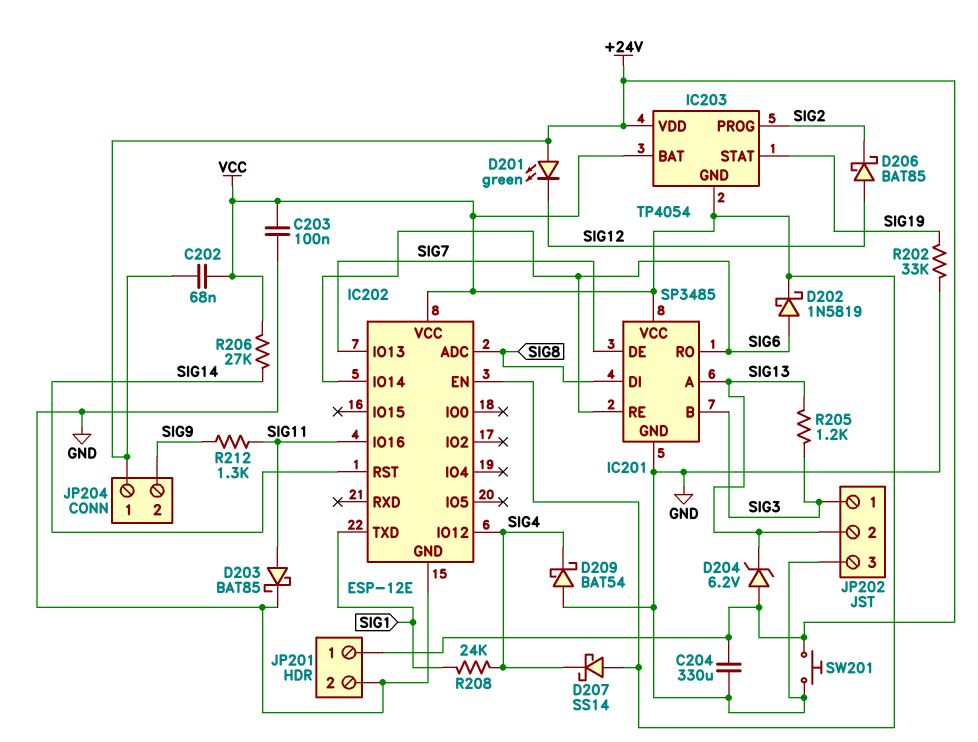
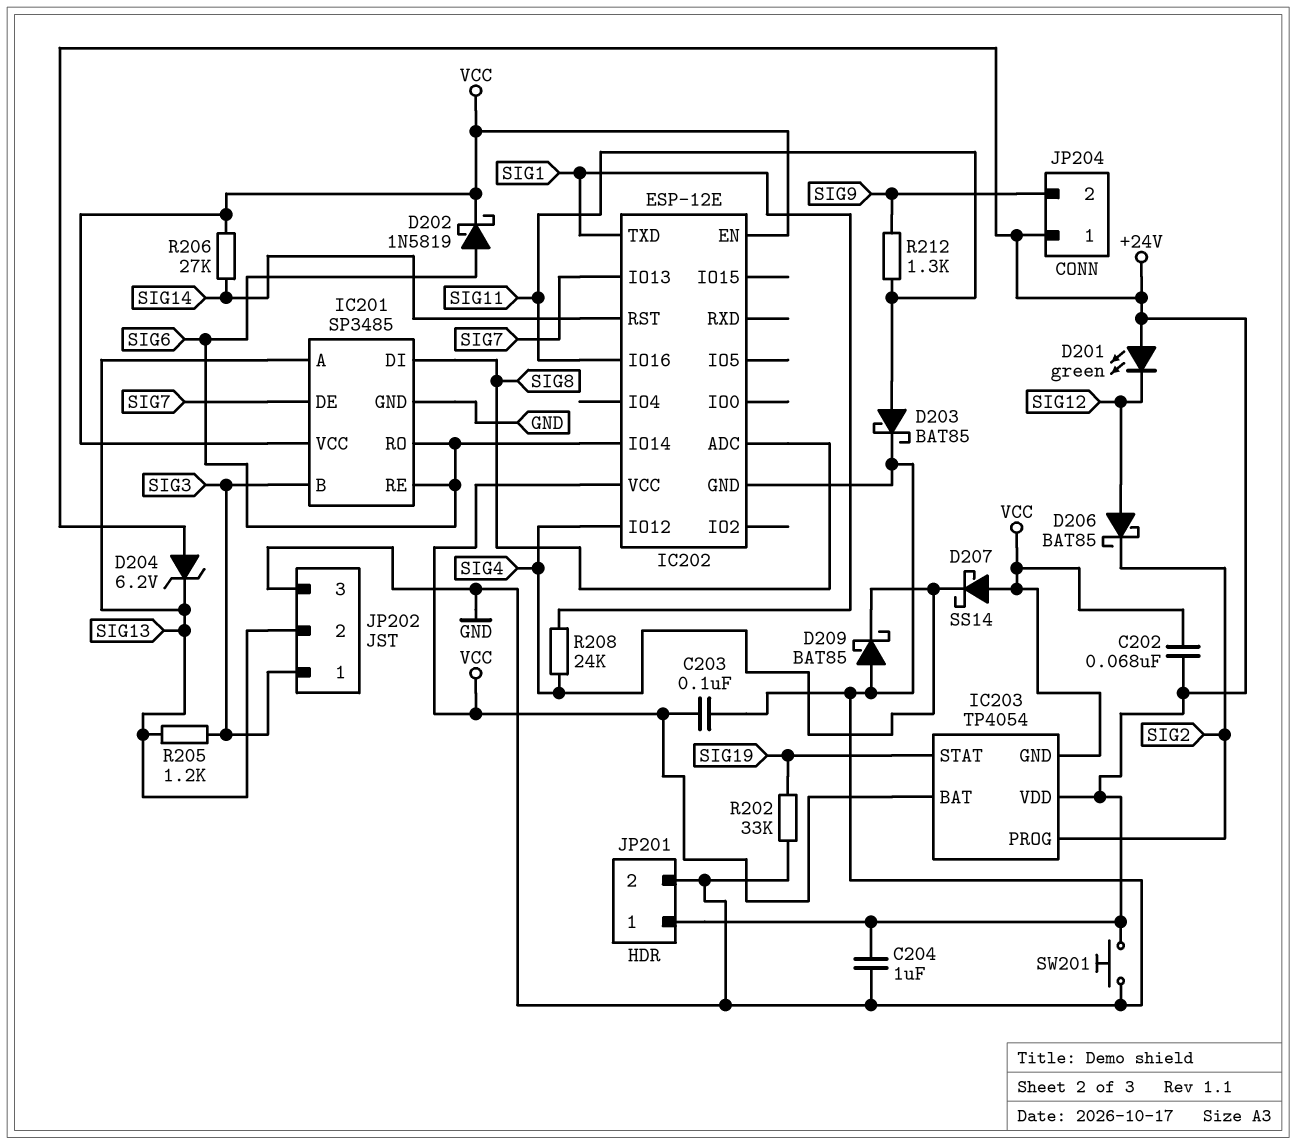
C204: 330uF (+24V, GND) -> 1uF (+24V, GND)
D209: schottky BAT54 (A GND, K SIG4) -> schottky BAT85 (A GND, K SIG4)

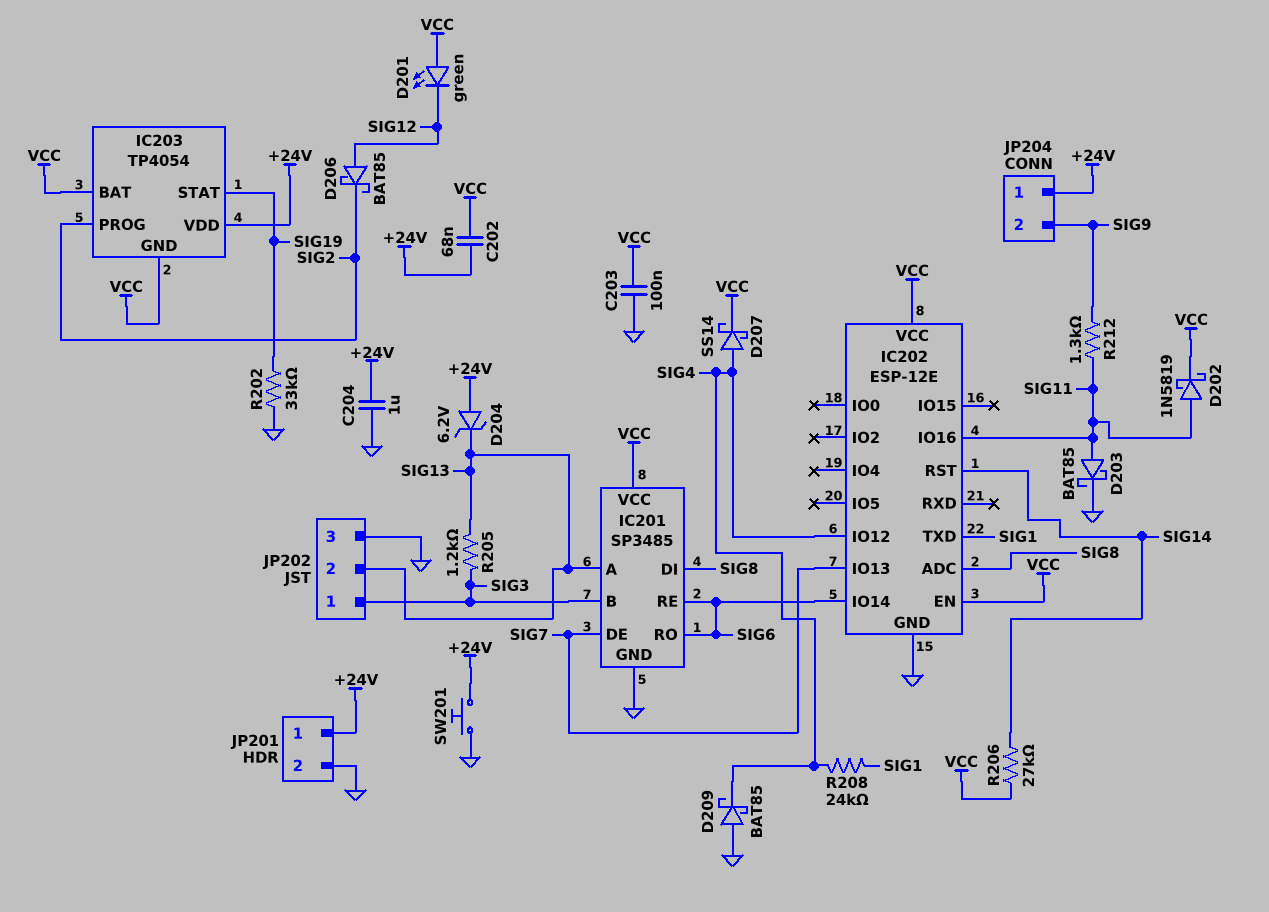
D201: LED green (A +24V, K SIG12) -> LED green (A VCC, K SIG12)
D202: schottky 1N5819 (A SIG6, K VCC) -> schottky 1N5819 (A SIG11, K VCC)
D207: schottky SS14 (A VCC, K SIG4) -> schottky SS14 (A SIG4, K VCC)

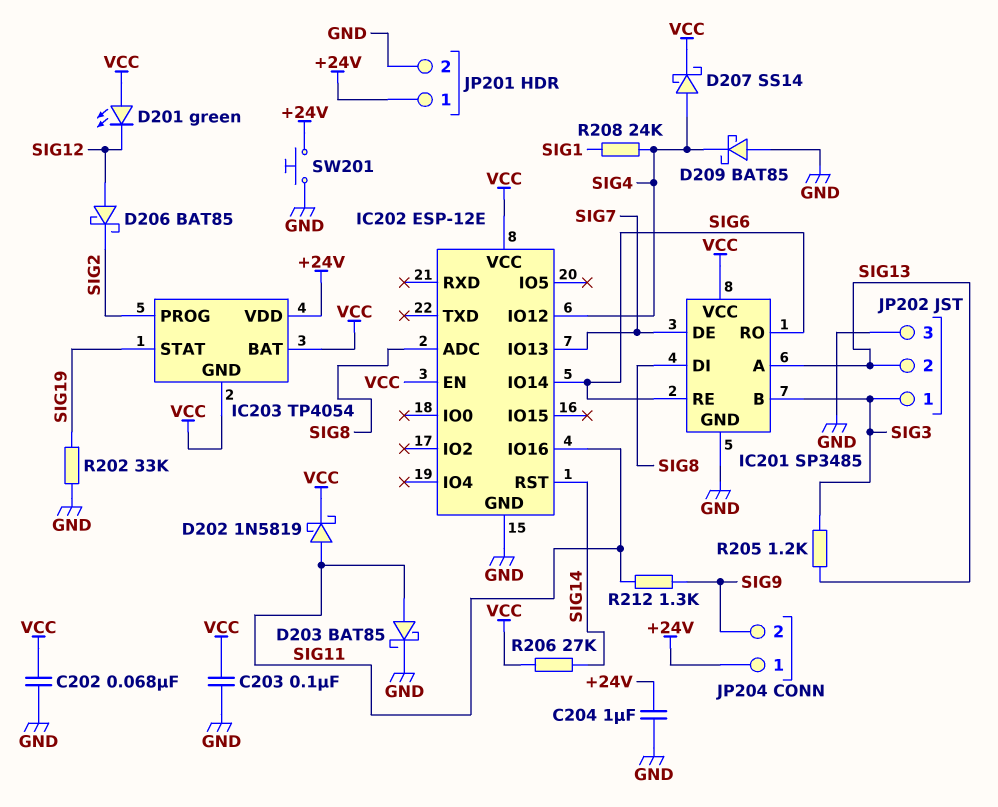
C202: 68nF (+24V, VCC) -> 68nF (GND, VCC)
D204: zener 6.2V (A +24V, K SIG13) -> none
IC202 pin TXD: SIG1 -> none

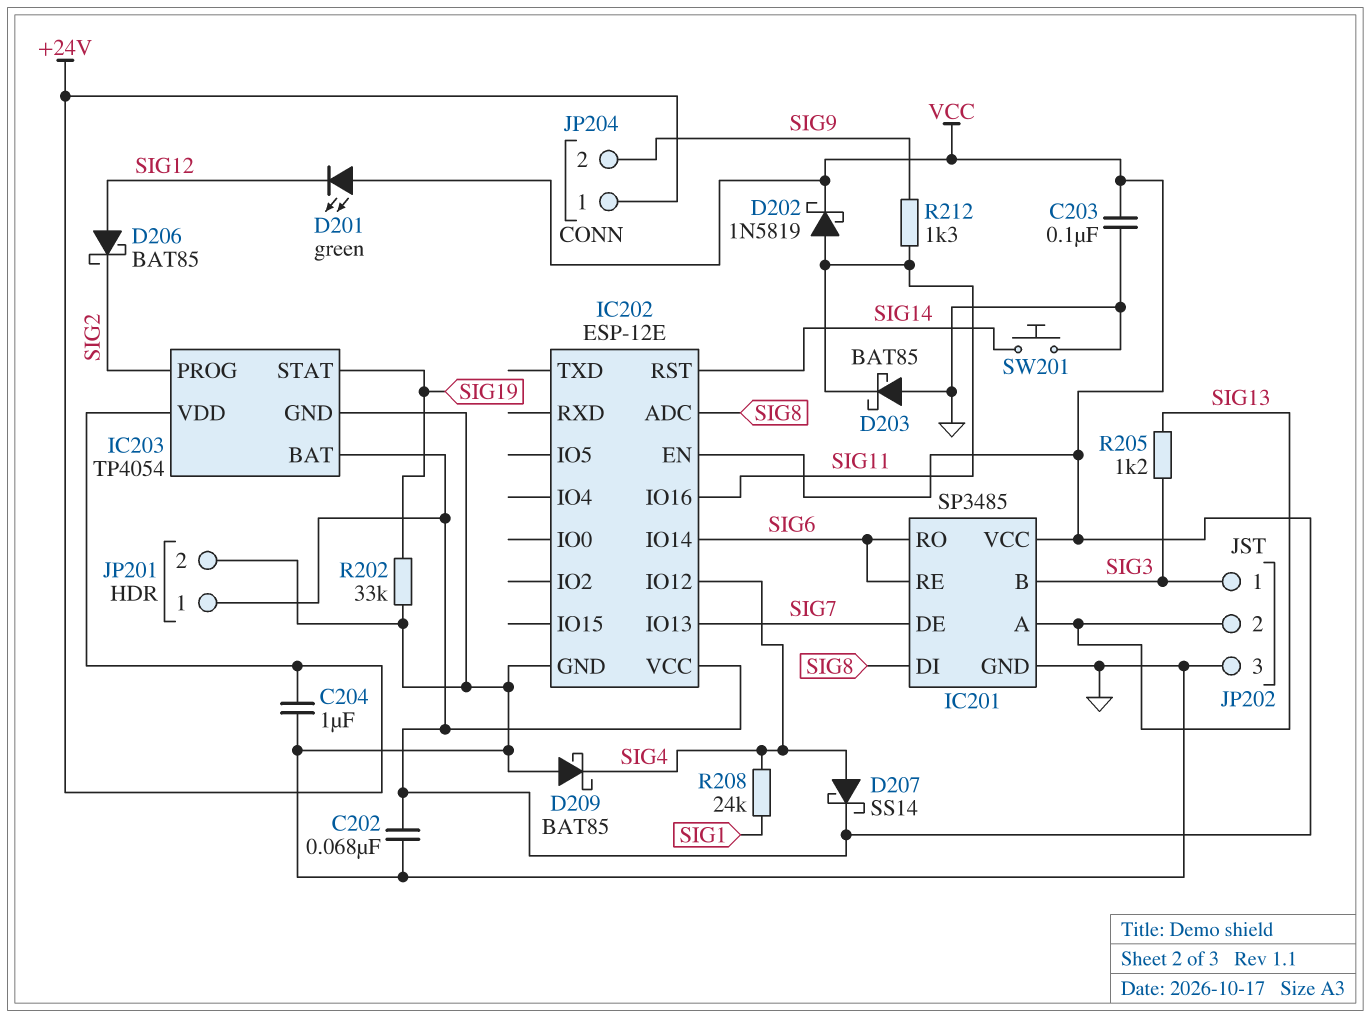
D203: schottky BAT85 (A SIG11, K GND) -> schottky BAT85 (A GND, K SIG11)
IC203 pin GND: VCC -> GND
JP201 pin 1: +24V -> VCC
R206: 27k (SIG14, VCC) -> none
SW201: button (+24V, GND) -> button (GND, SIG14)

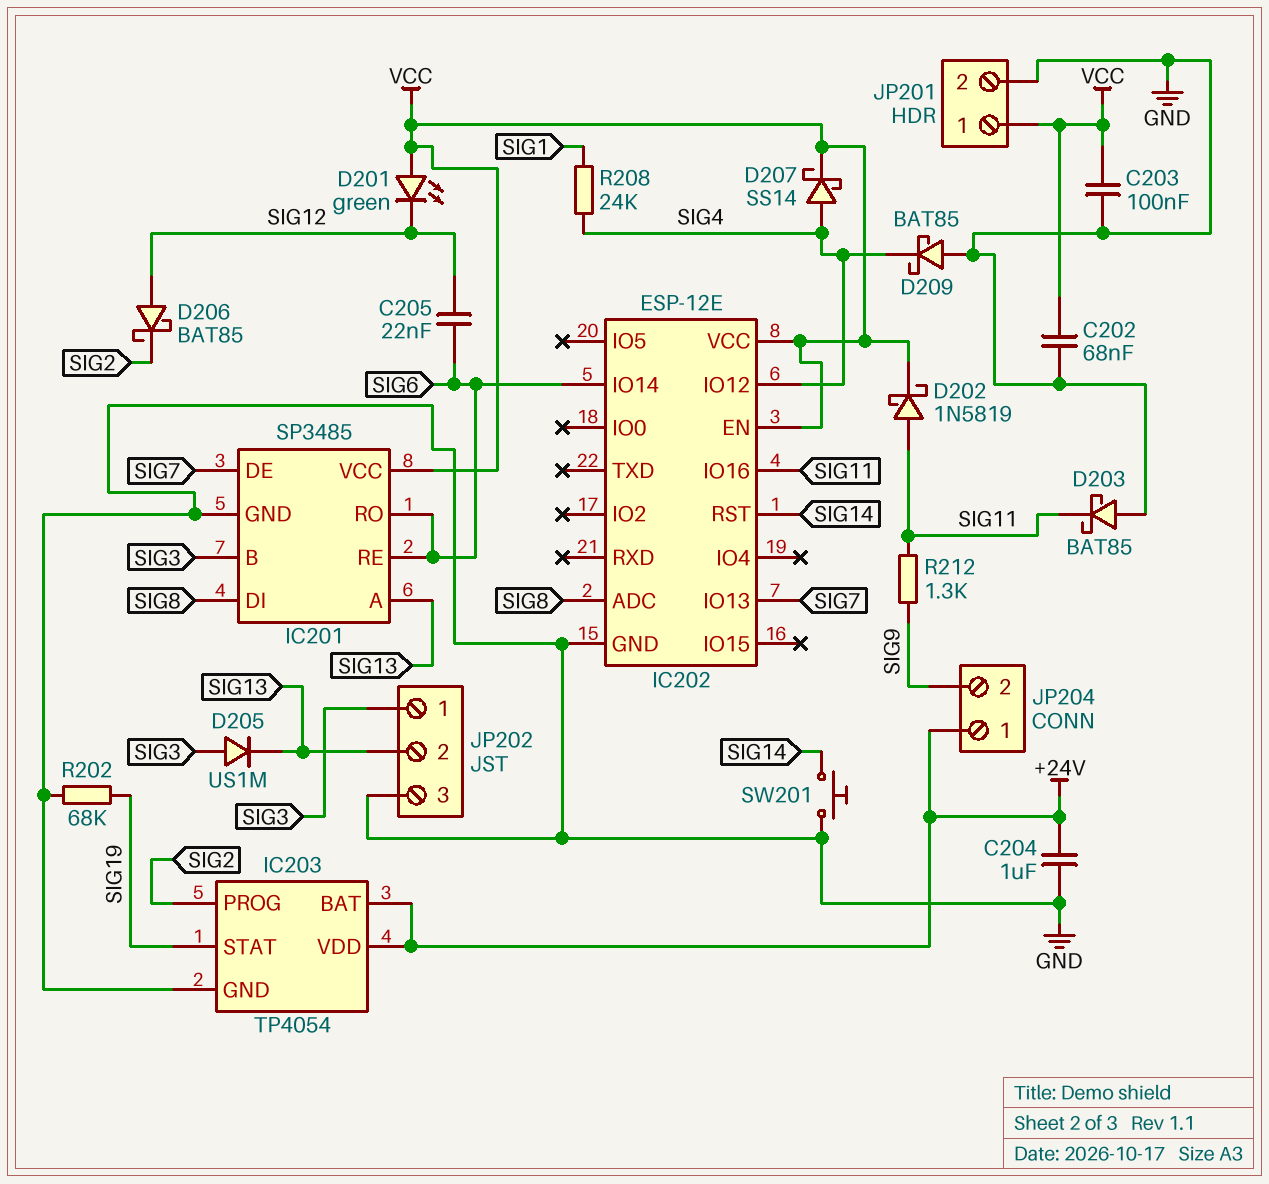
C205: none -> 22nF (SIG6, SIG12)
D205: none -> diode US1M (A SIG3, K SIG13)
IC203 pin BAT: VCC -> +24V
R202: 33k (GND, SIG19) -> 68k (GND, SIG19)
R205: 1.2k (SIG3, SIG13) -> none

